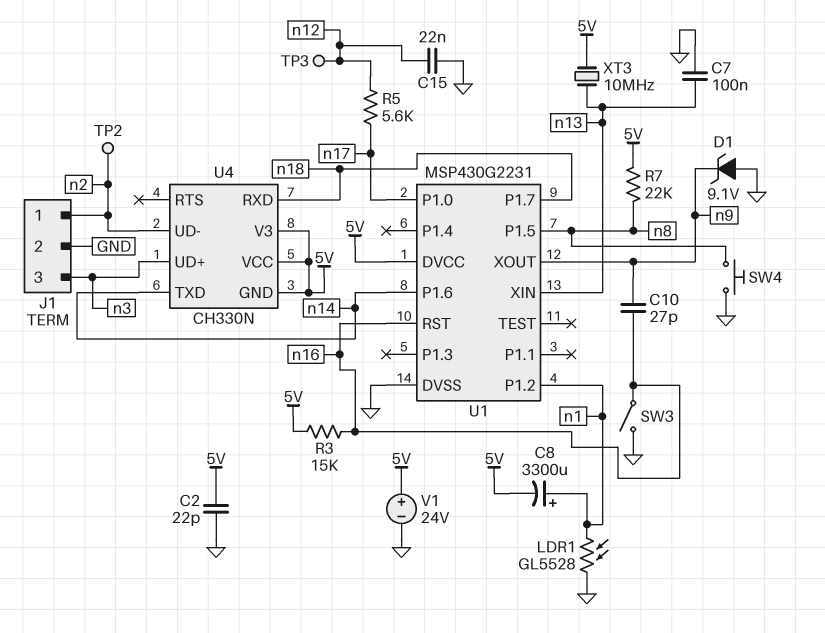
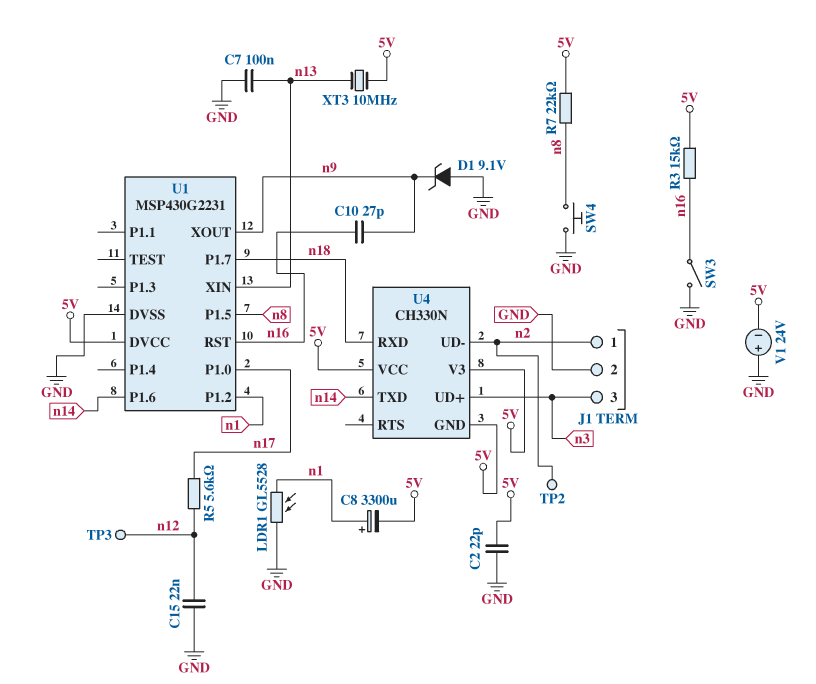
V1: 24V (plus 5V, minus GND) -> 24V (plus GND, minus 5V)

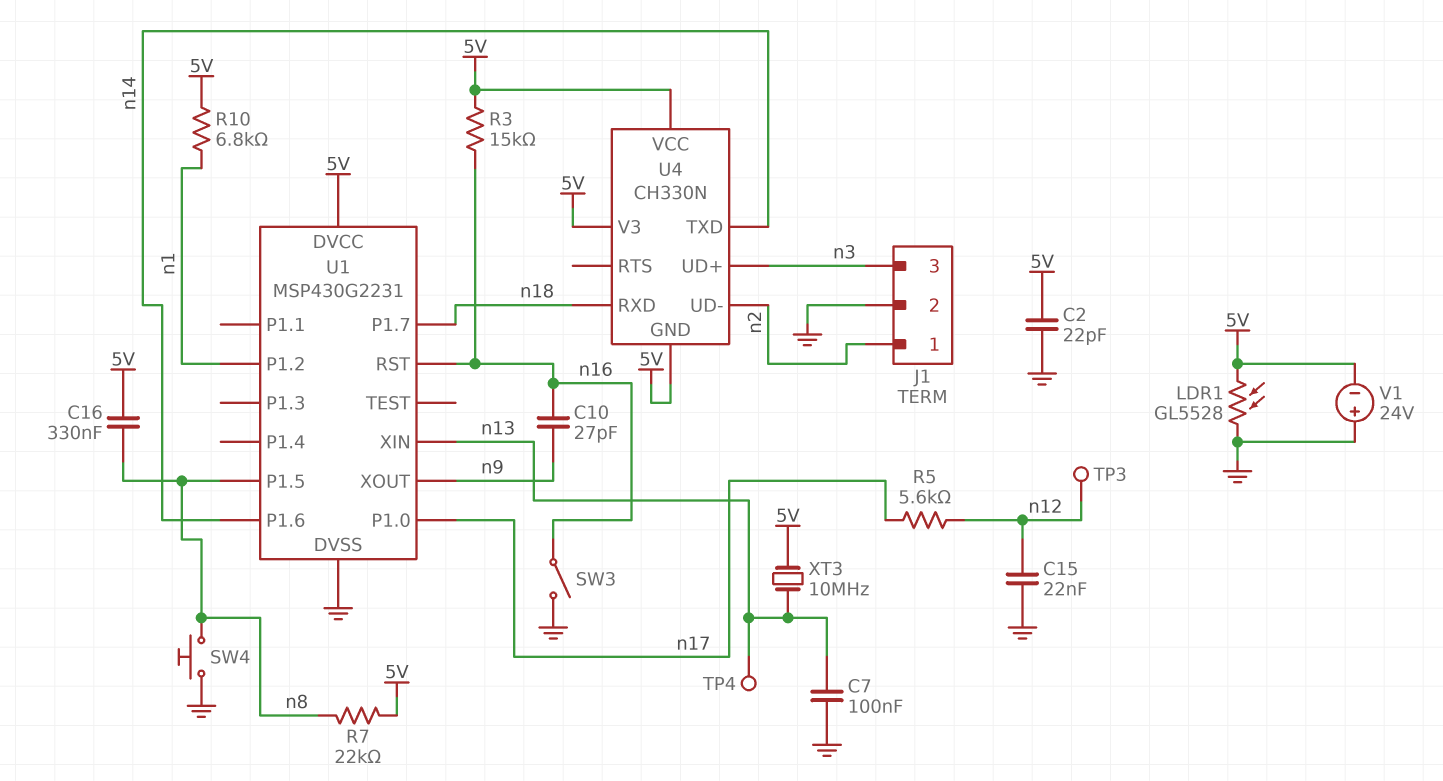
C8: 3300uF (plus n1, minus 5V) -> none
C16: none -> 330nF (5V, n8)
D1: zener 9.1V (A GND, K n9) -> none
LDR1: GL5528 (GND, n1) -> GL5528 (5V, GND)
R10: none -> 6.8k (5V, n1)
TP2: test point (n2) -> none
TP4: none -> test point (n13)

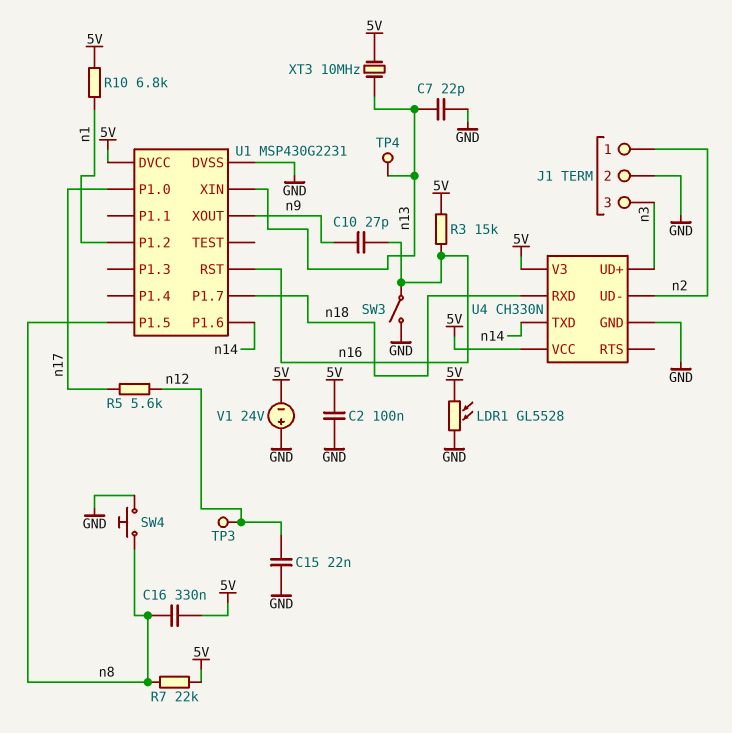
C2: 22pF (5V, GND) -> 100nF (5V, GND)
C7: 100nF (GND, n13) -> 22pF (GND, n13)
U4 pin GND: 5V -> GND

